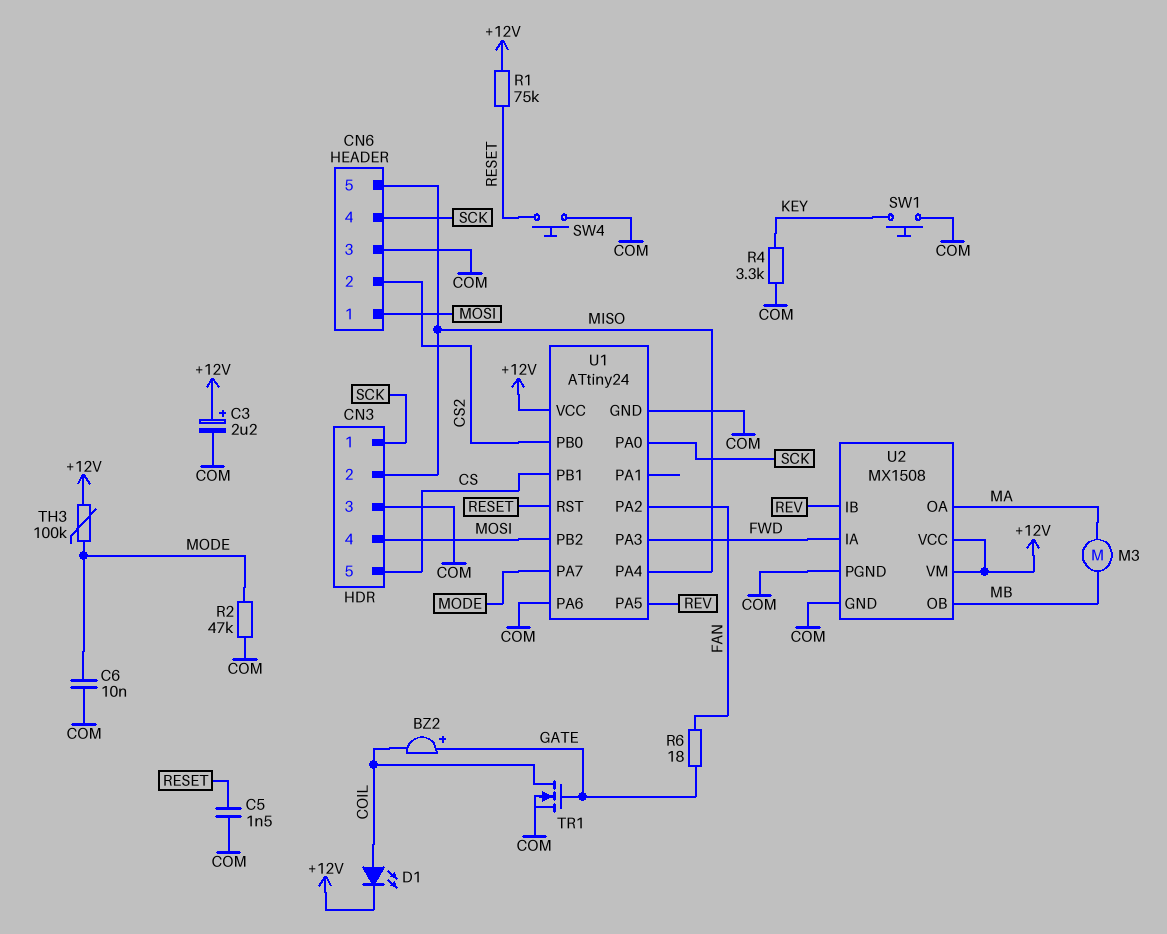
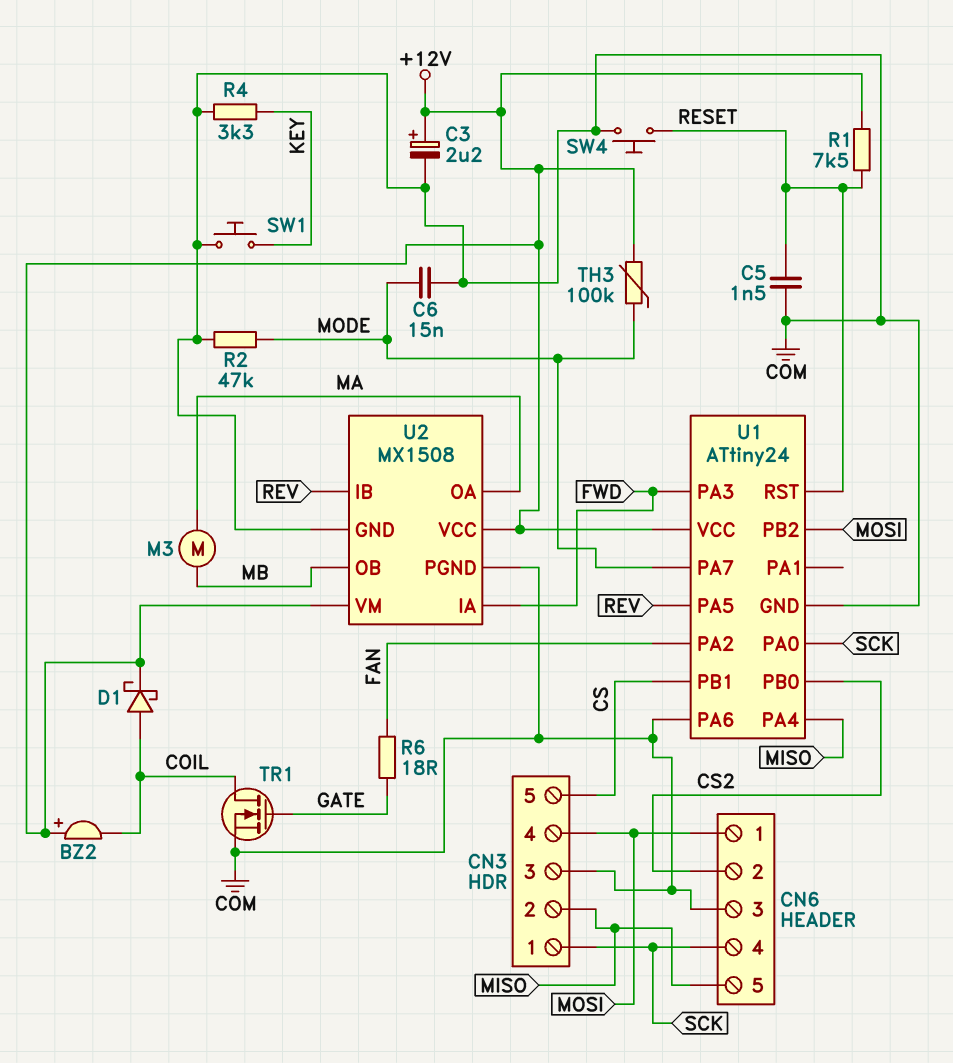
BZ2: buzzer (plus GATE, minus COIL) -> buzzer (plus +12V, minus COIL)
C6: 10nF (COM, MODE) -> 15nF (COM, MODE)
D1: LED (A COIL, K +12V) -> schottky (A COIL, K +12V)
R1: 75k (+12V, RESET) -> 7.5k (+12V, RESET)

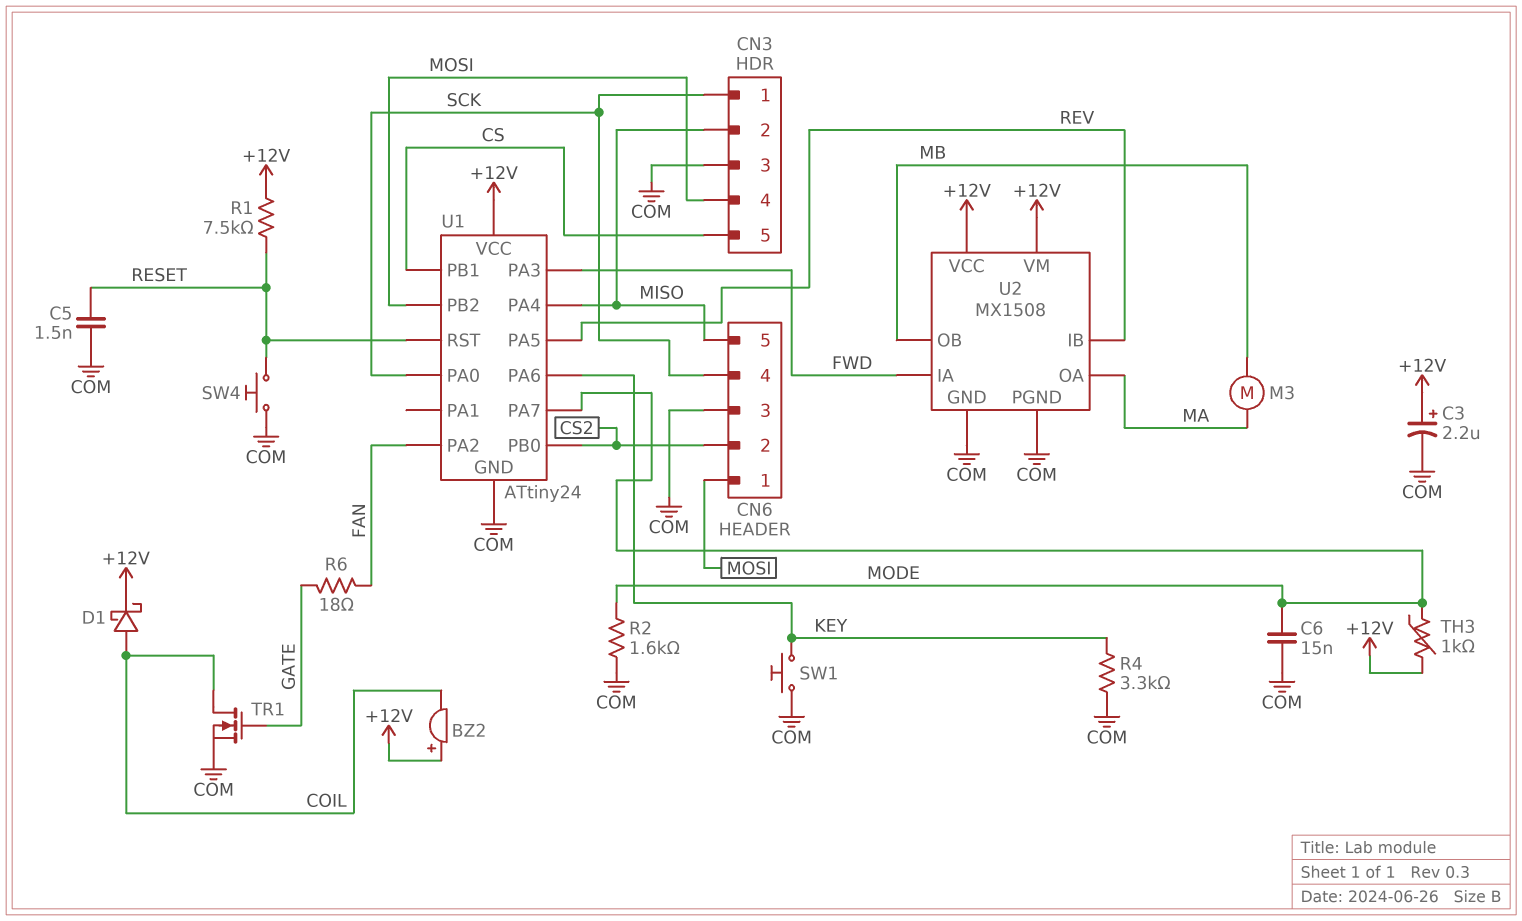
R2: 47k (COM, MODE) -> 1.6k (COM, MODE)
TH3: 100k (+12V, MODE) -> 1k (+12V, MODE)
U1 pin PA6: COM -> KEY

